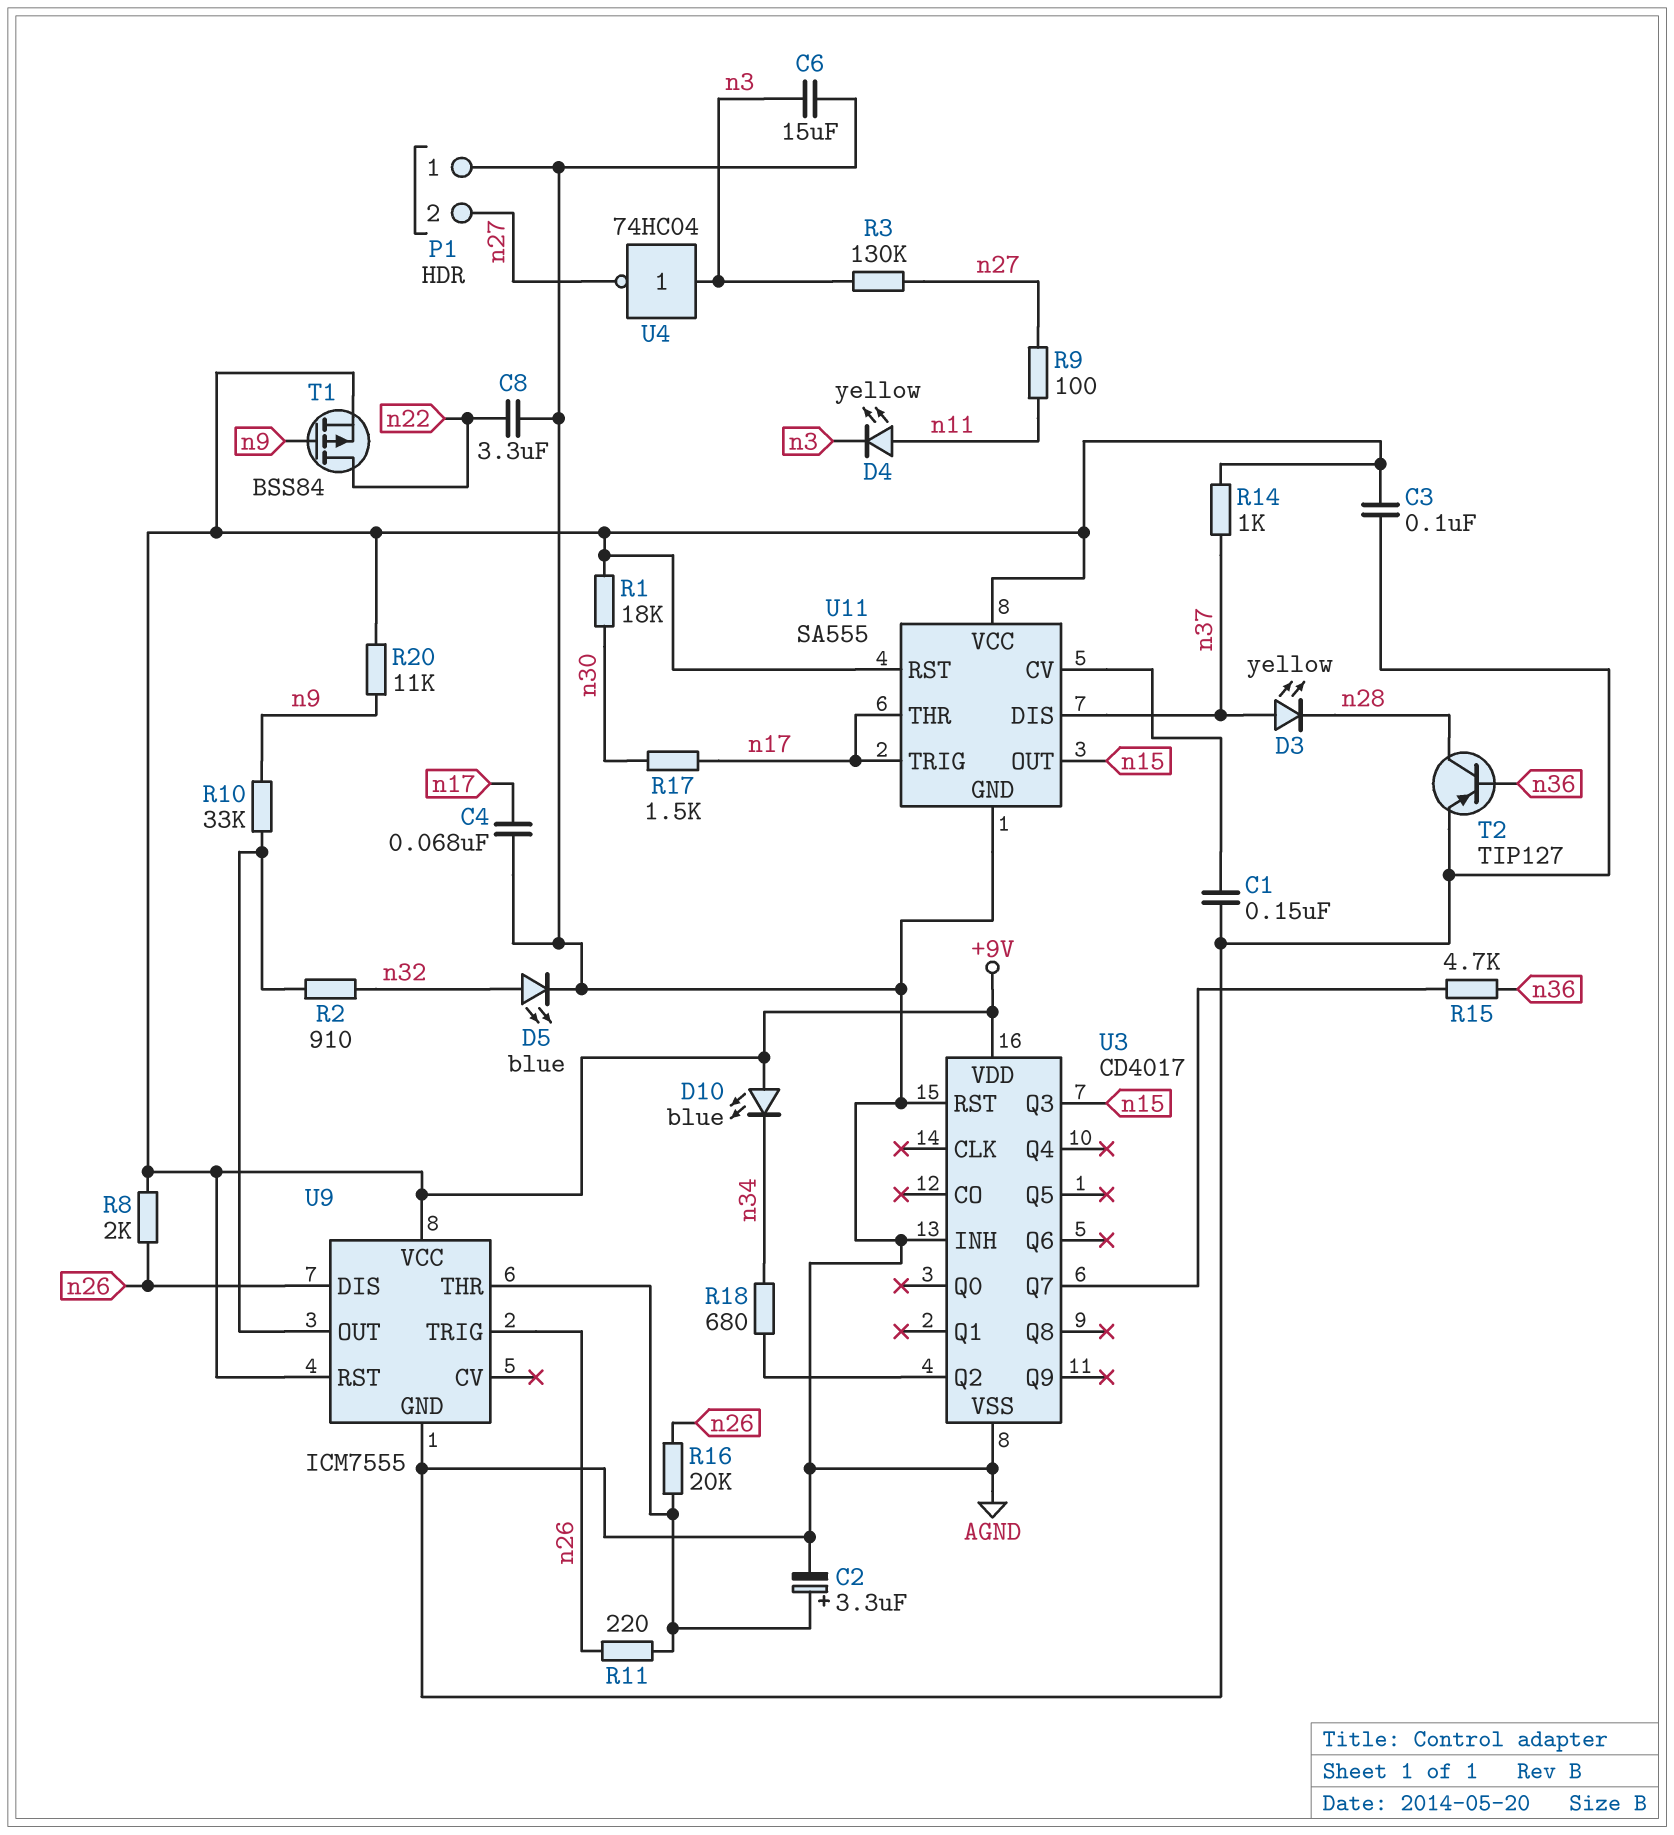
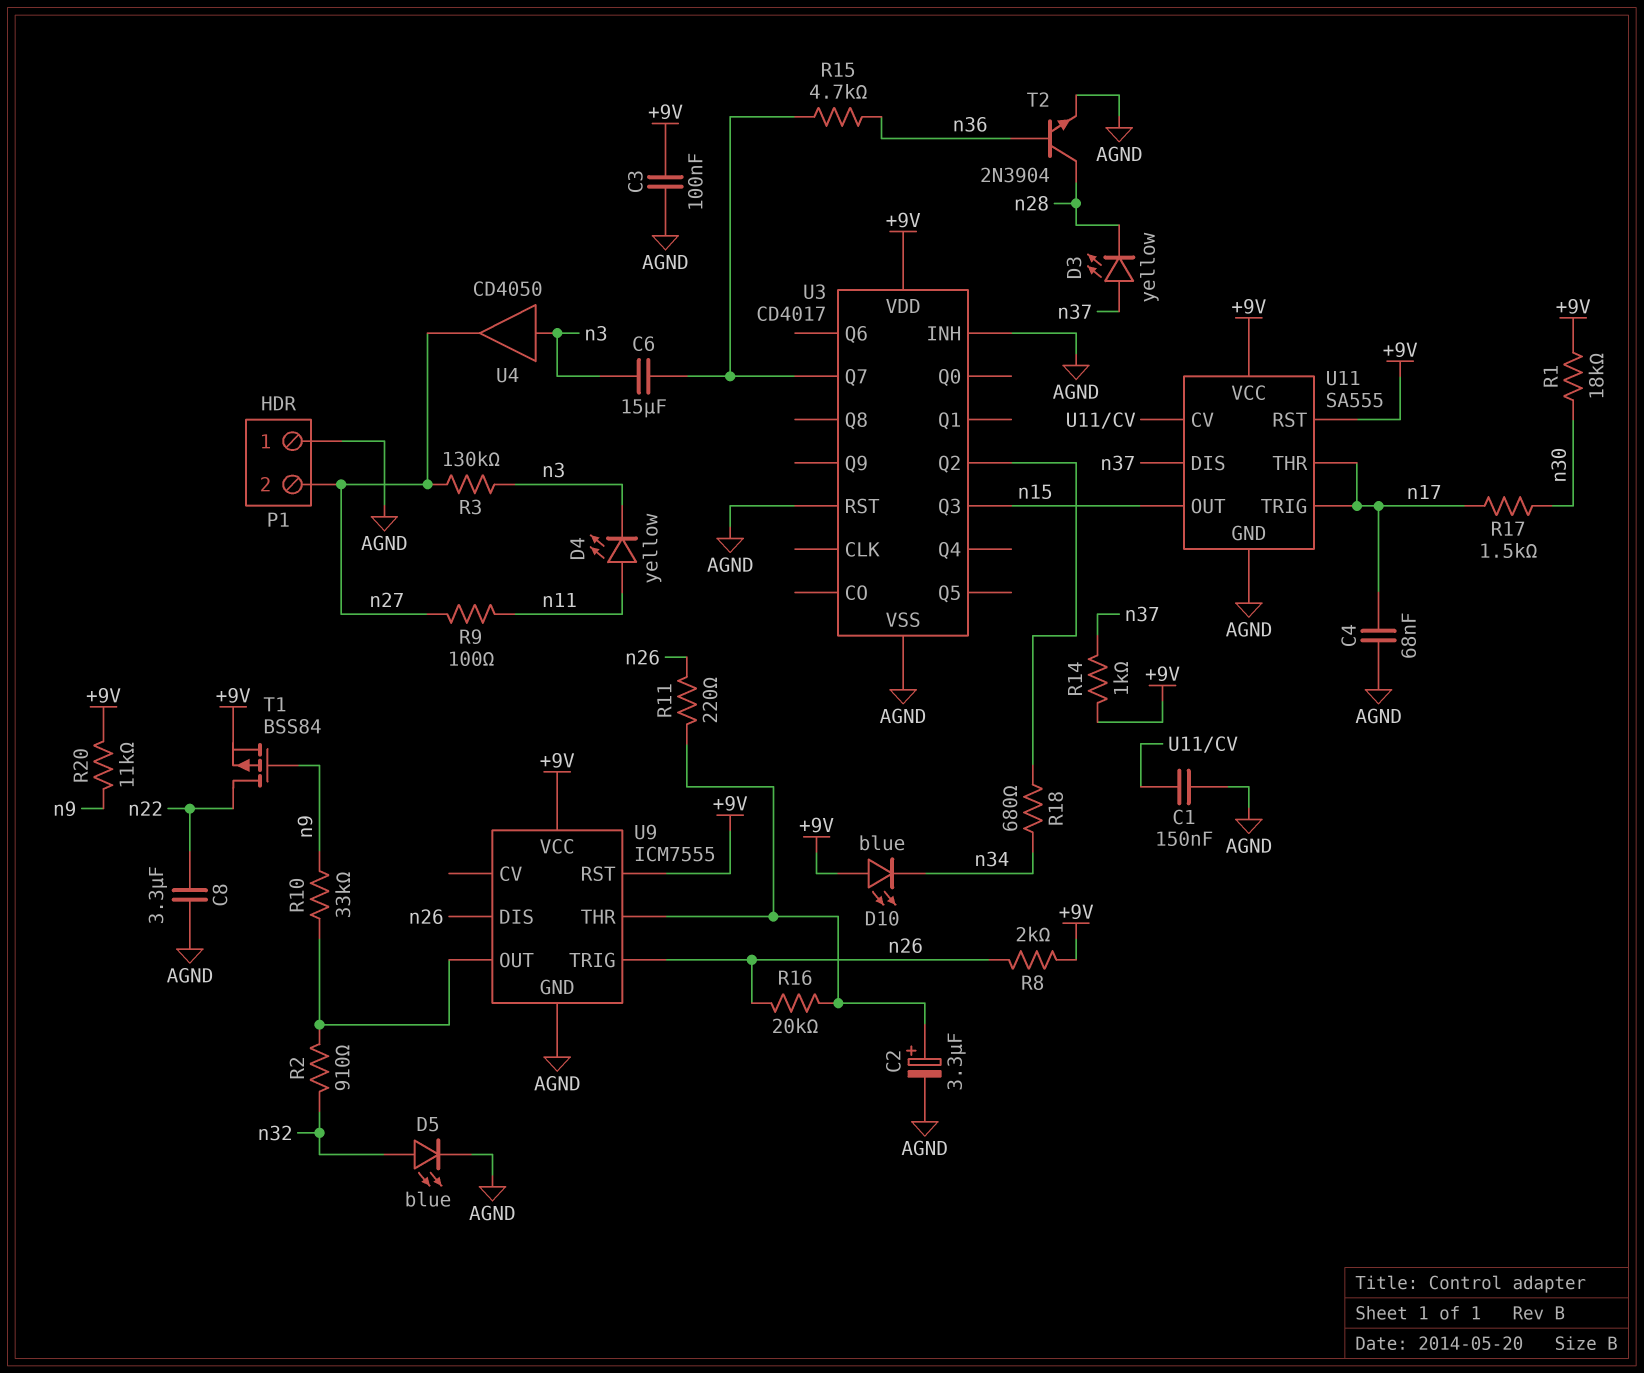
C6: 15uF (AGND, n3) -> 15uF (U3/Q7, n3)
T2: PNP TIP127 (B n36, C n28, E AGND) -> NPN 2N3904 (B n36, C n28, E AGND)
U4: NOT 74HC04 (in n3, out n27) -> buffer CD4050 (in n3, out n27)

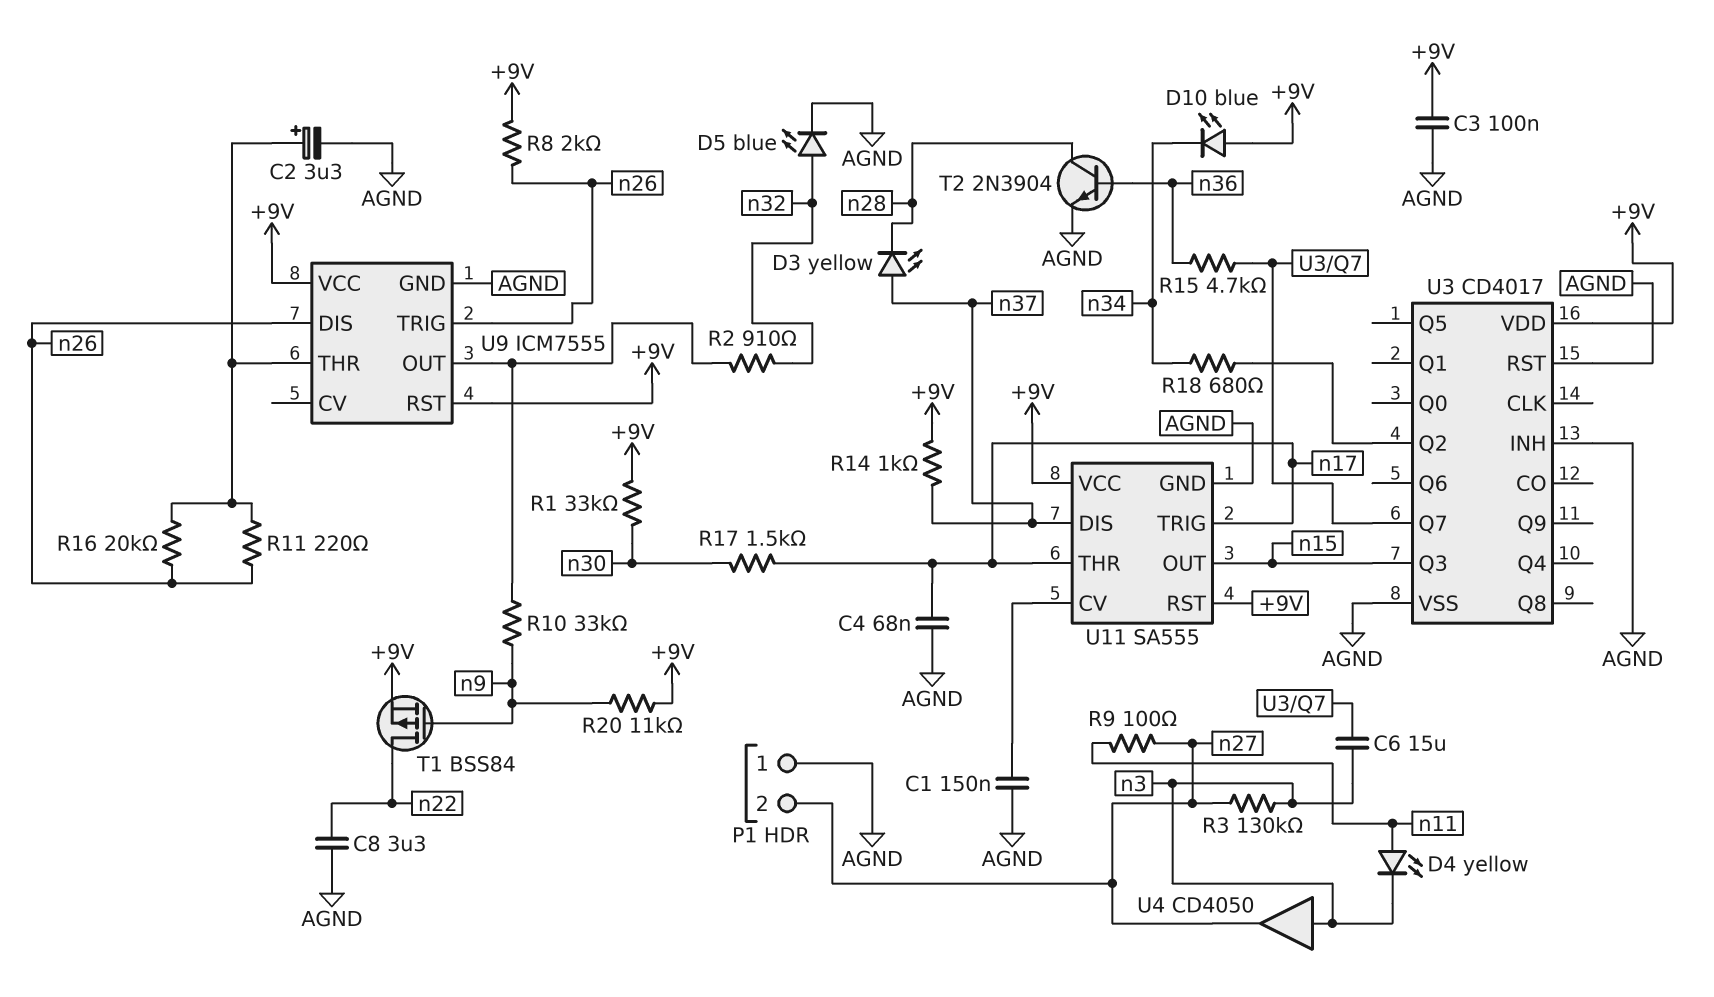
R1: 18k (+9V, n30) -> 33k (+9V, n30)

